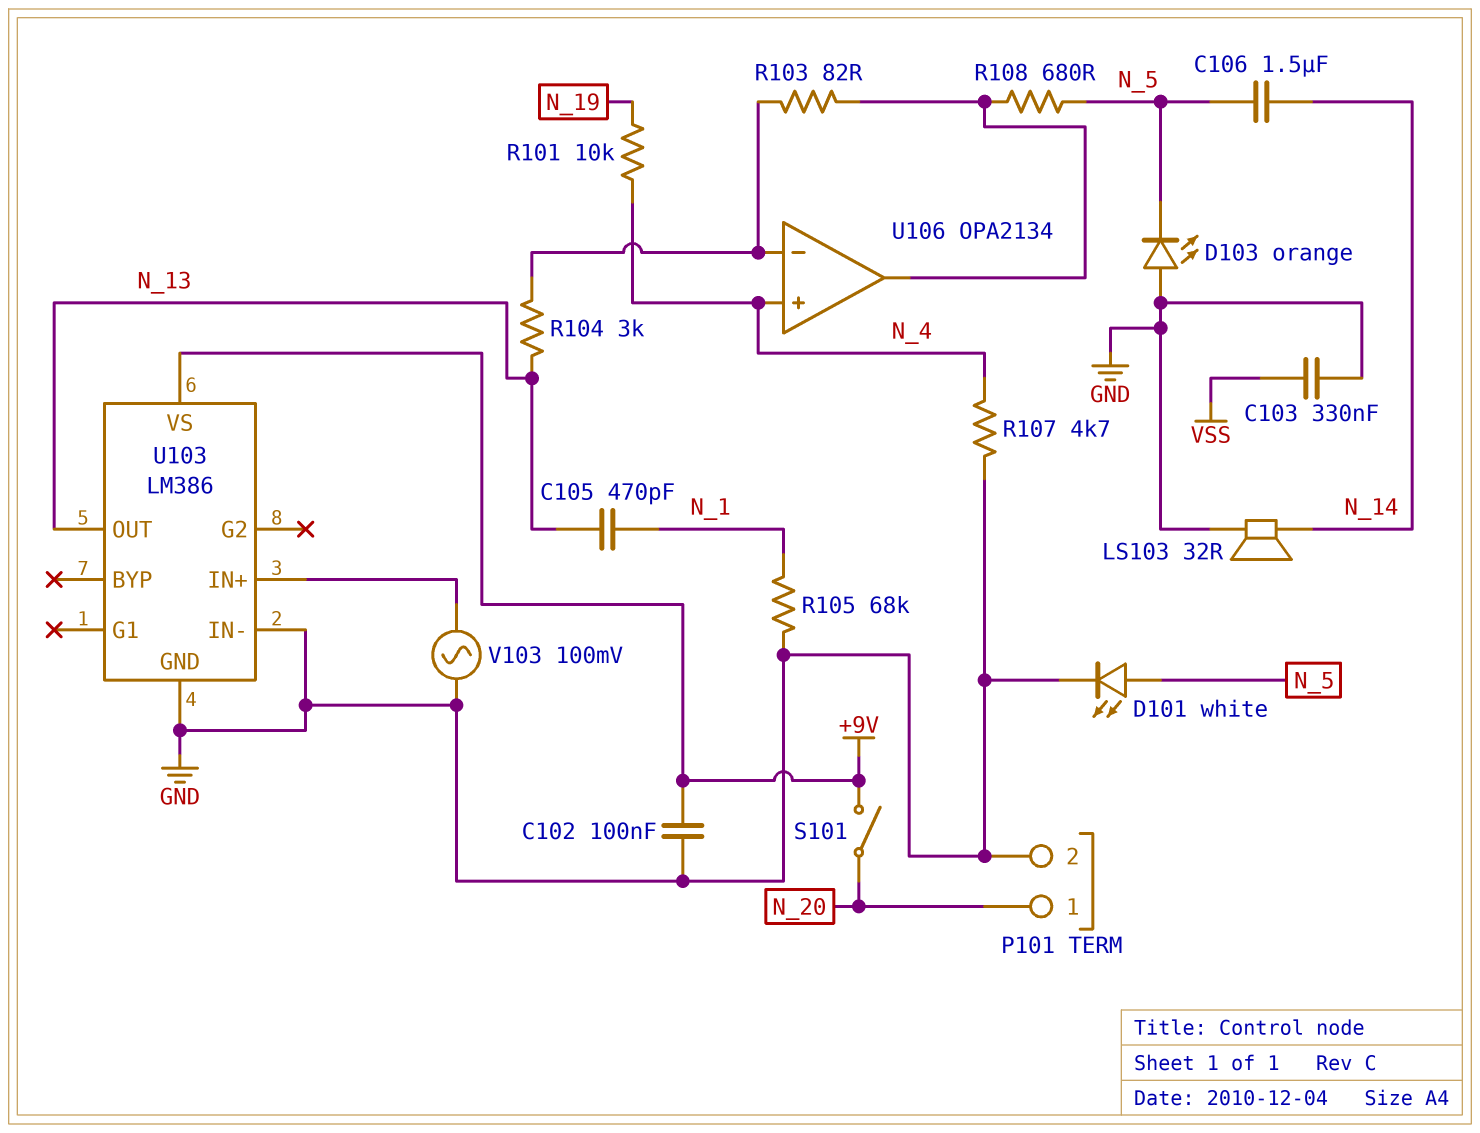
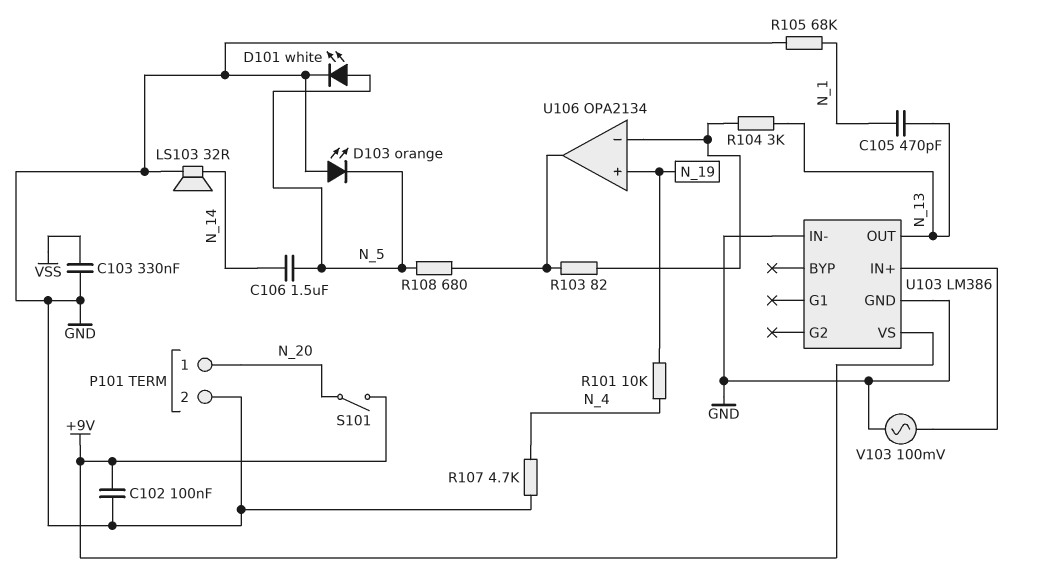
U106 pin in+: N_4 -> N_19

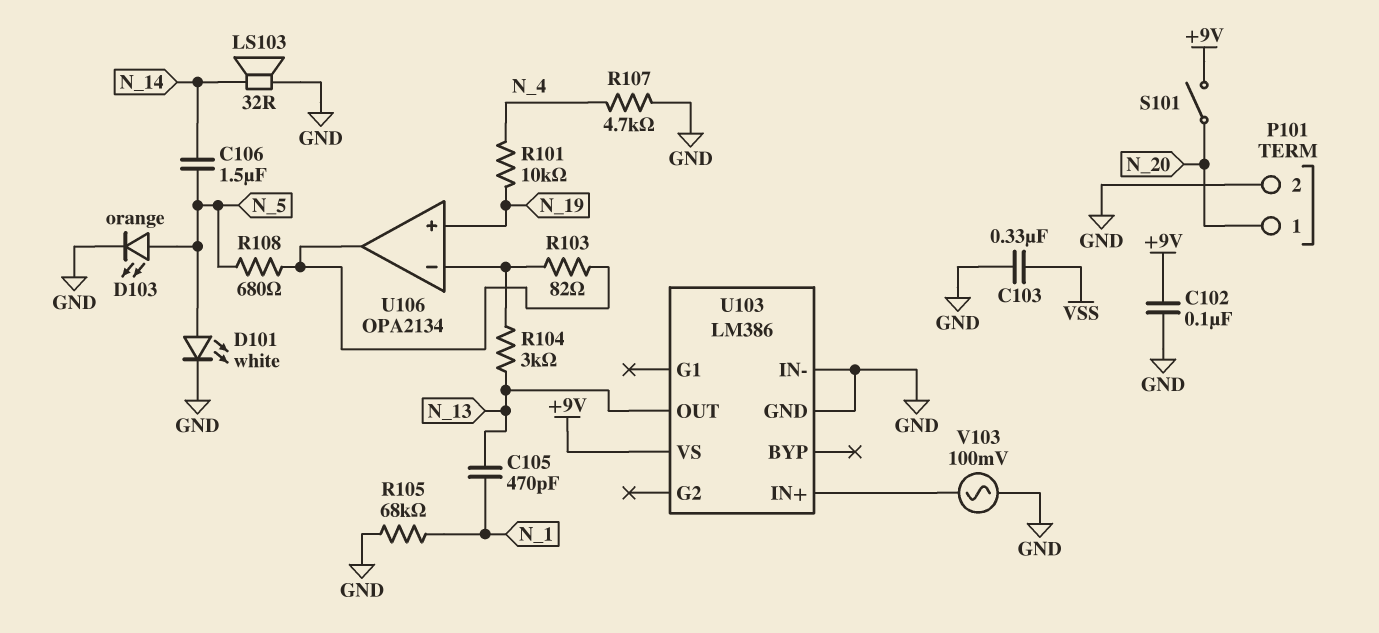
D103: LED orange (A GND, K N_5) -> LED orange (A N_5, K GND)

